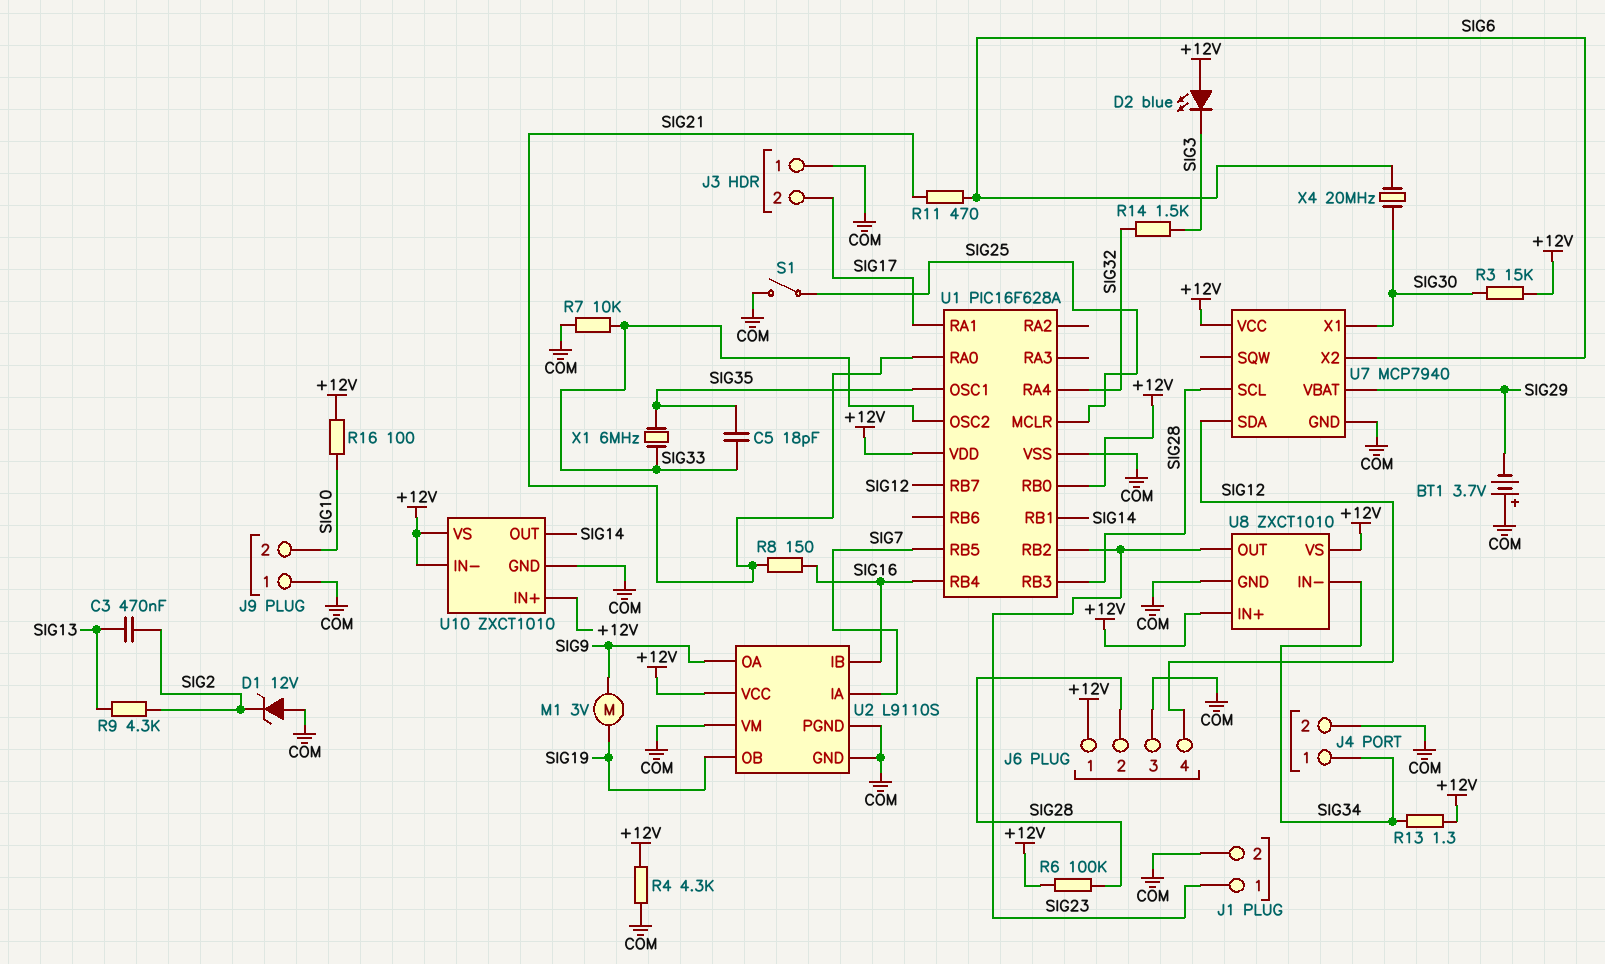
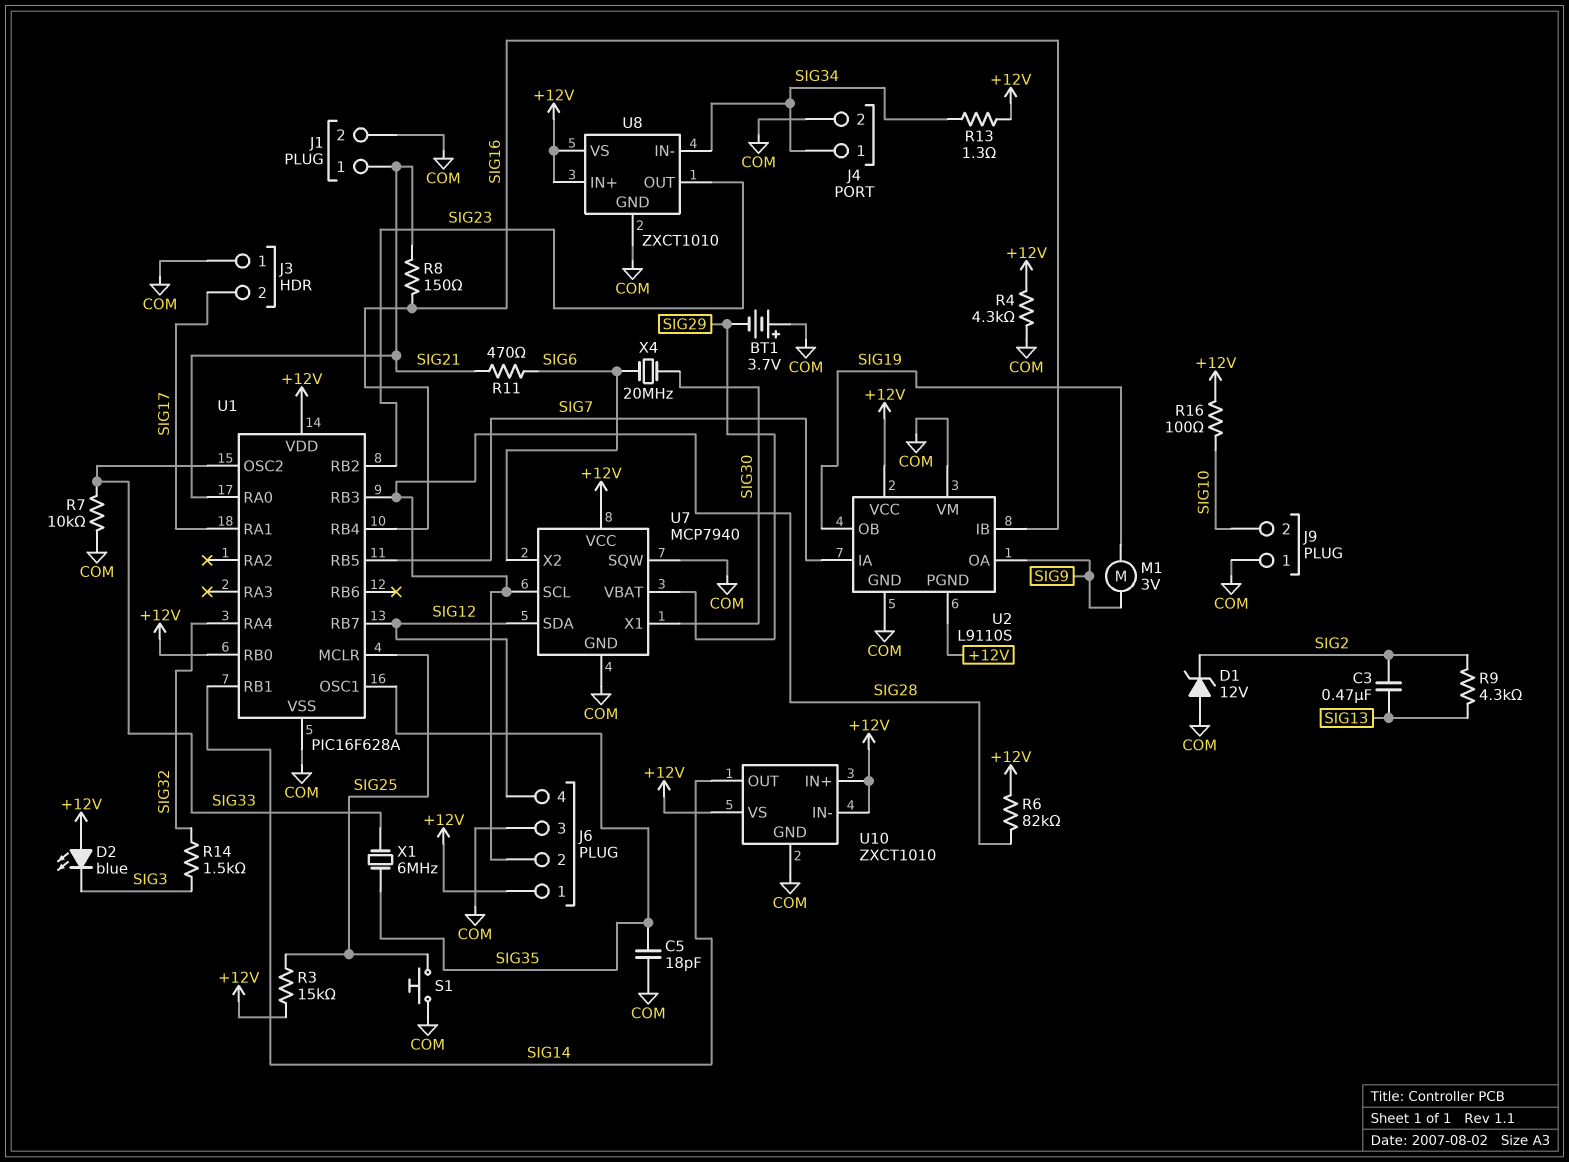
C5: 18pF (SIG33, SIG35) -> 18pF (COM, SIG35)
J1 pin 1: SIG23 -> SIG21
R3: 15k (+12V, SIG30) -> 15k (+12V, SIG25)
R6: 100k (+12V, SIG28) -> 82k (+12V, SIG28)
S1: switch (COM, SIG25) -> button (COM, SIG25)
U2 pin PGND: COM -> +12V
U7 pin SQW: none -> COM

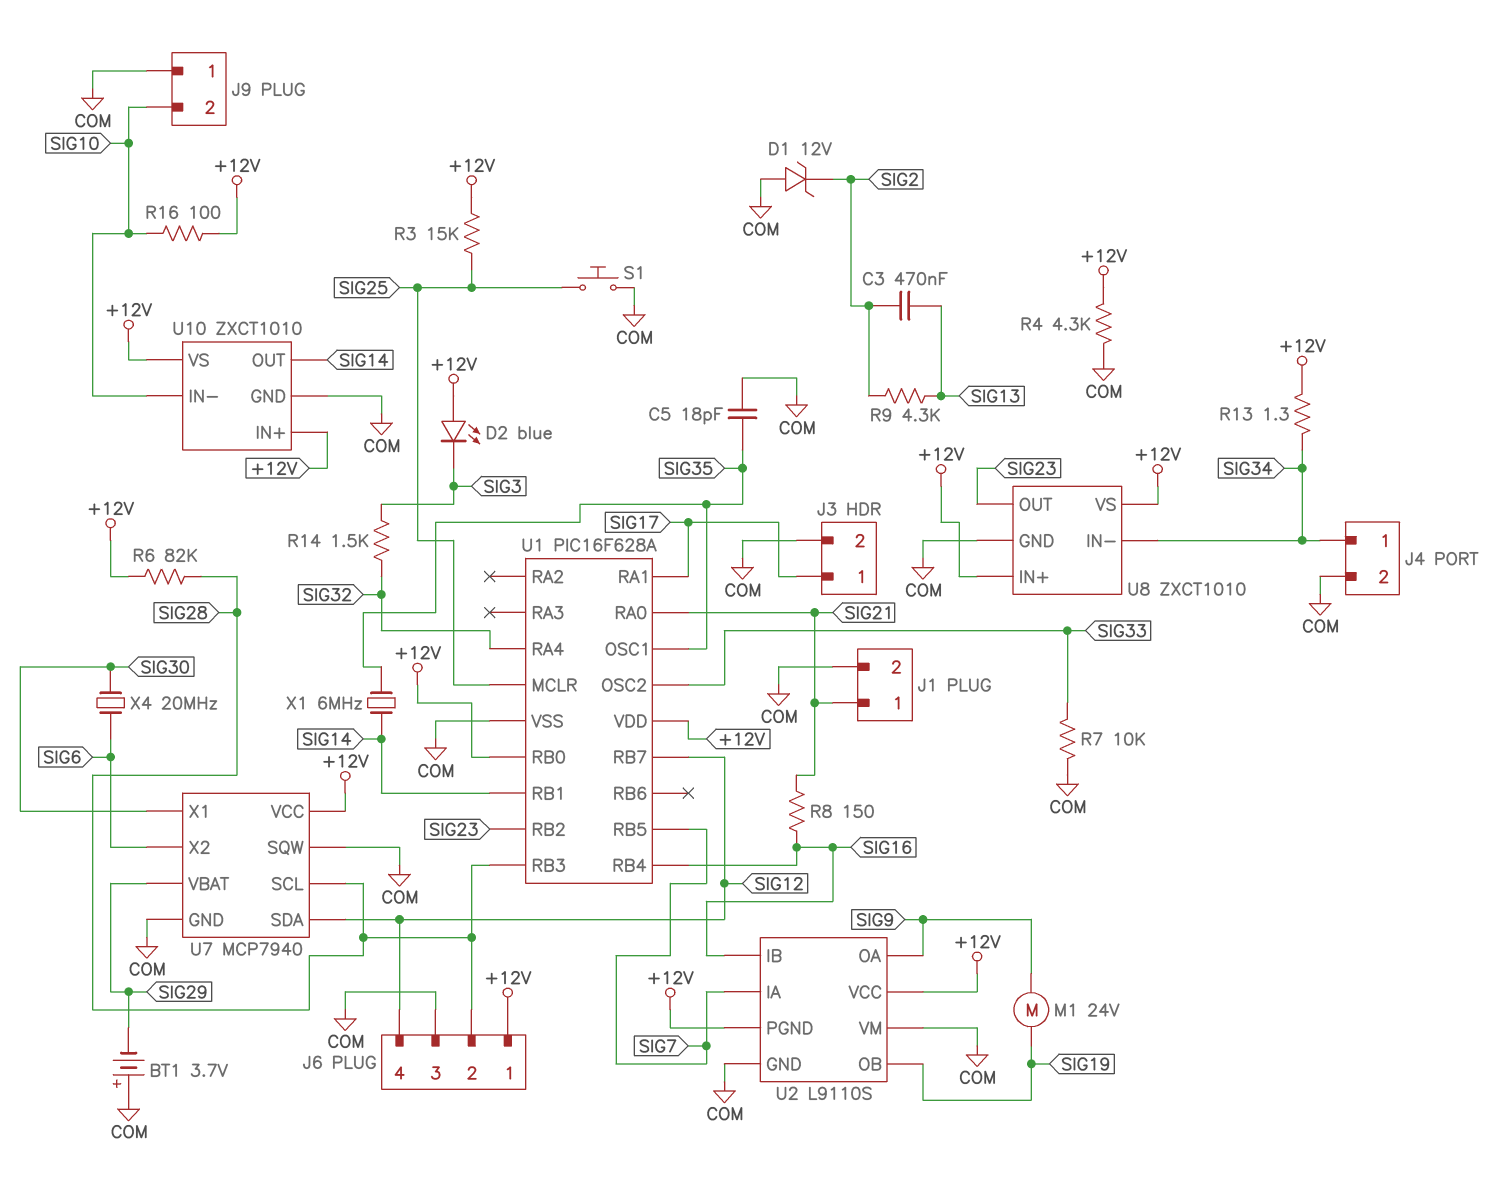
J3 pin 1: COM -> SIG17
J3 pin 2: SIG17 -> COM
M1: motor 3V (SIG9, SIG19) -> motor 24V (SIG9, SIG19)
R11: 470 (SIG6, SIG21) -> none
U10 pin IN-: +12V -> SIG10
X1: 6MHz (SIG33, SIG35) -> 6MHz (SIG14, SIG35)

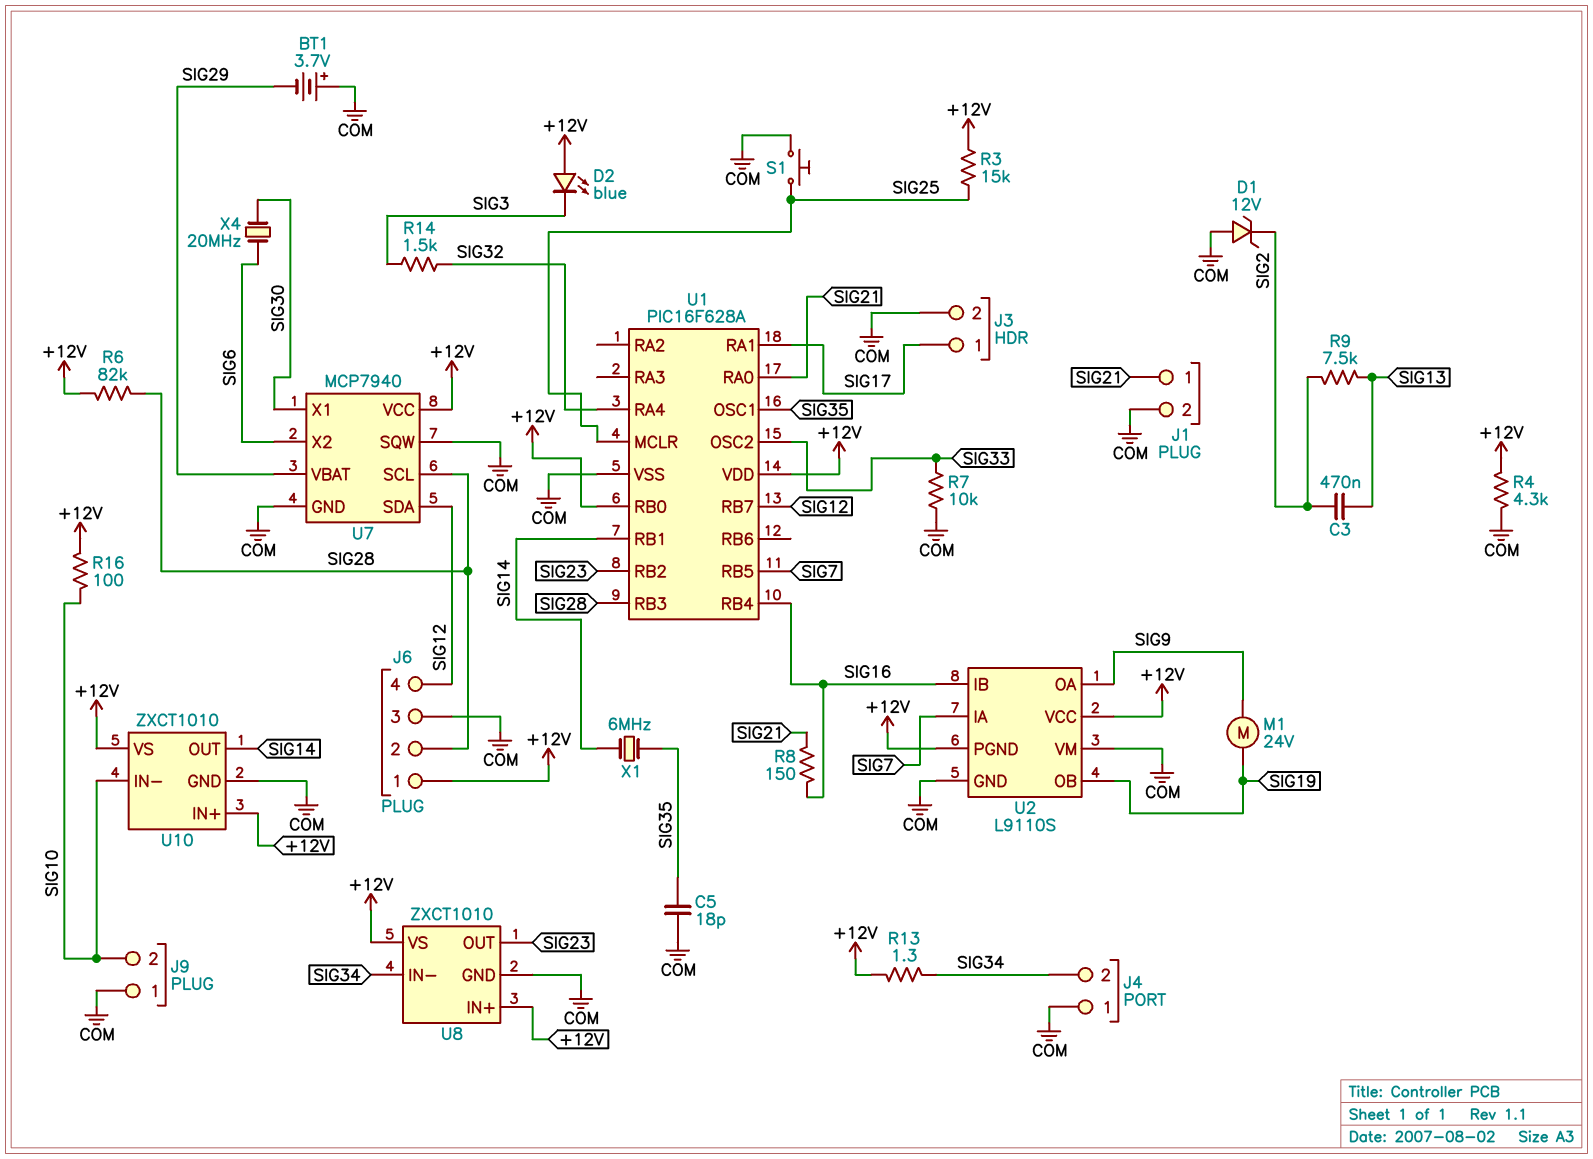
J4 pin 1: SIG34 -> COM
J4 pin 2: COM -> SIG34
R9: 4.3k (SIG2, SIG13) -> 7.5k (SIG2, SIG13)

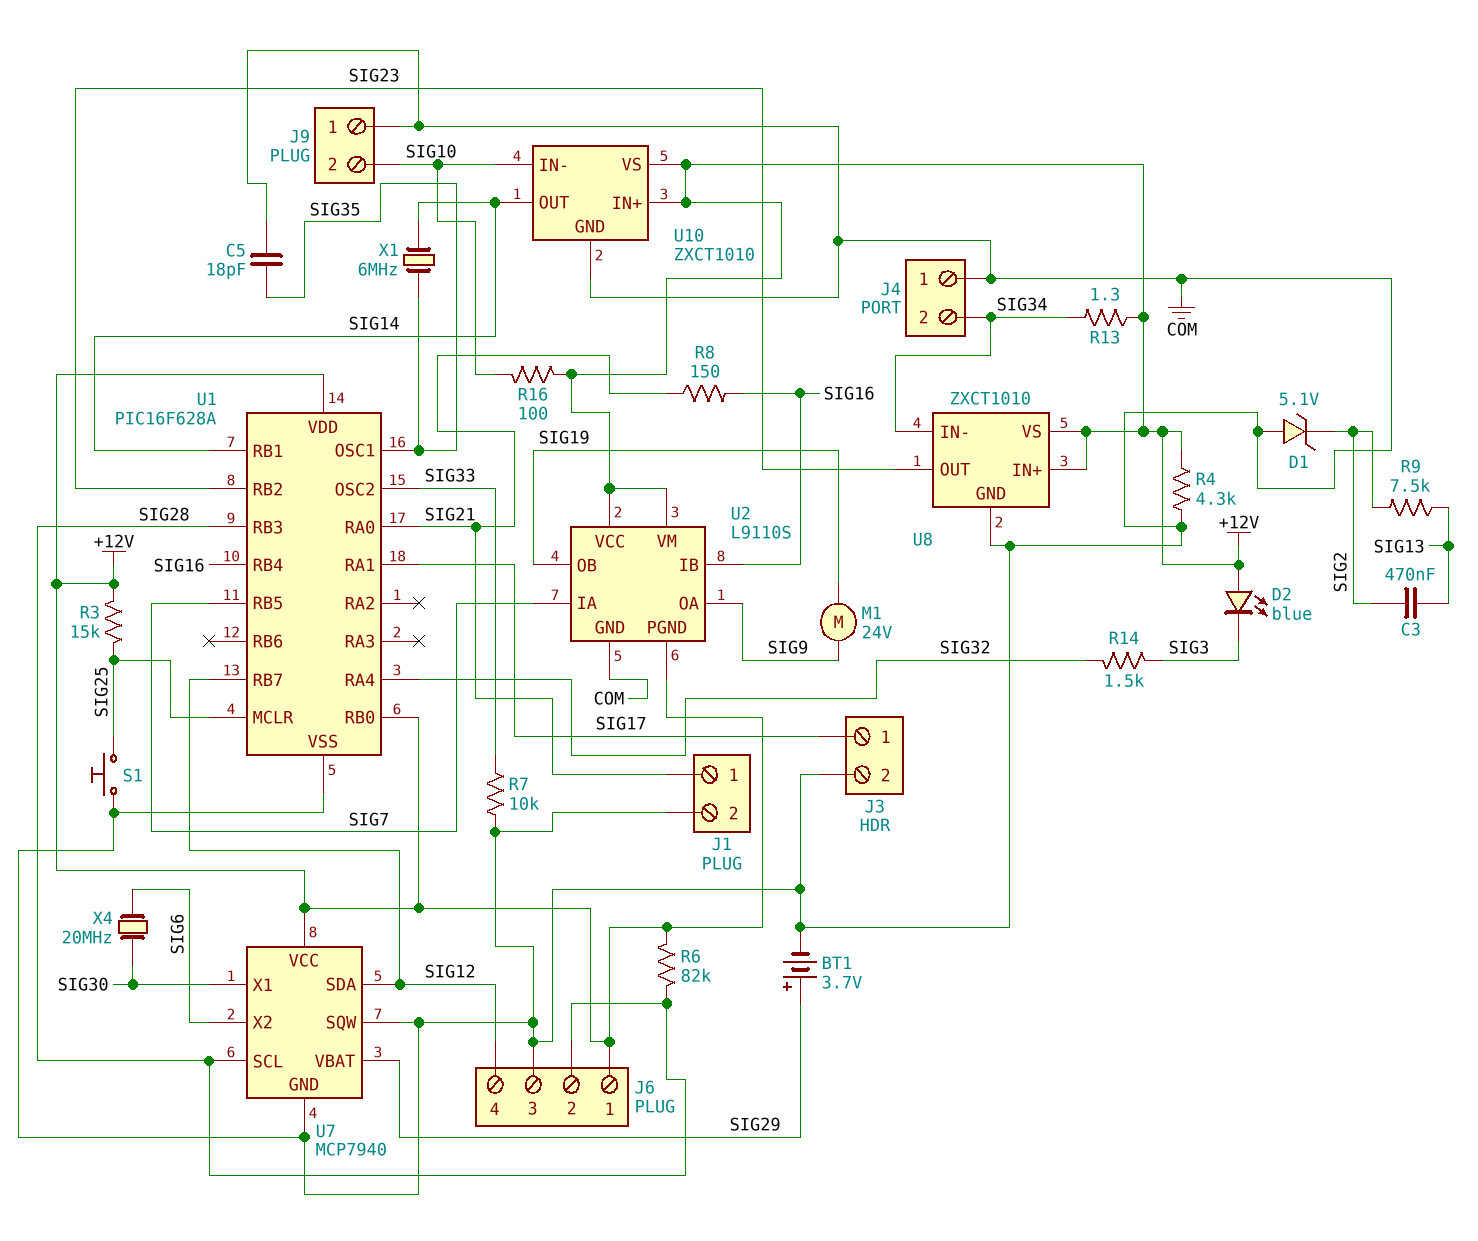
BT1: 3.7V (plus COM, minus SIG29) -> 3.7V (plus SIG29, minus COM)
D1: zener 12V (A COM, K SIG2) -> zener 5.1V (A COM, K SIG2)
U2 pin VM: COM -> +12V

